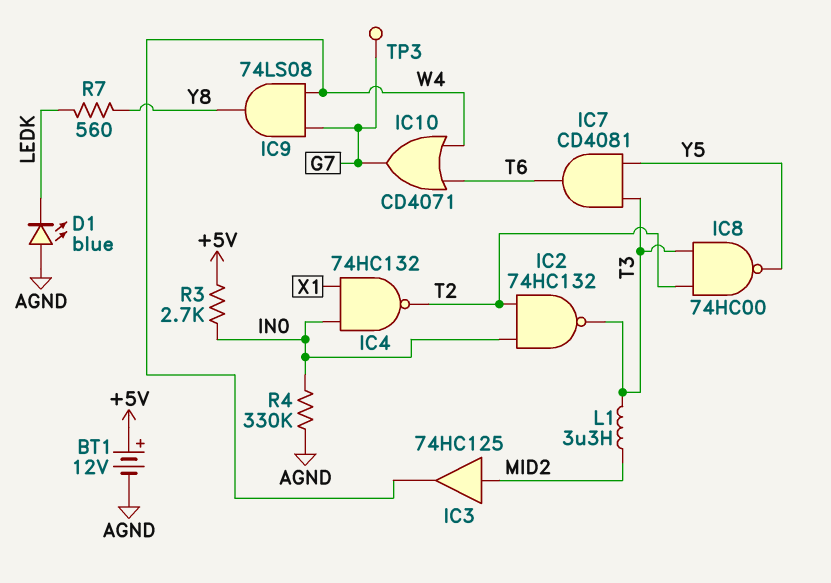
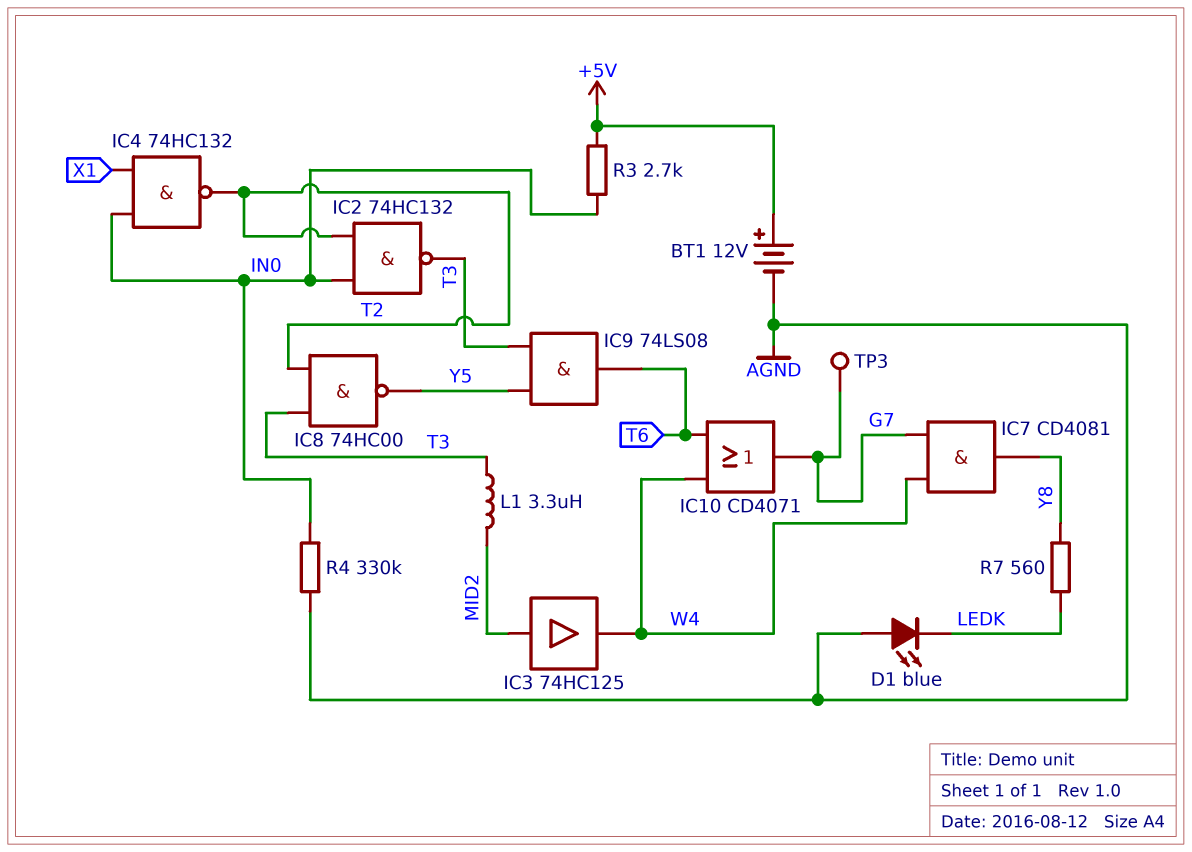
IC7: AND CD4081 (in T3, in Y5, out T6) -> AND CD4081 (in G7, in W4, out Y8)
IC9: AND 74LS08 (in G7, in W4, out Y8) -> AND 74LS08 (in T3, in Y5, out T6)

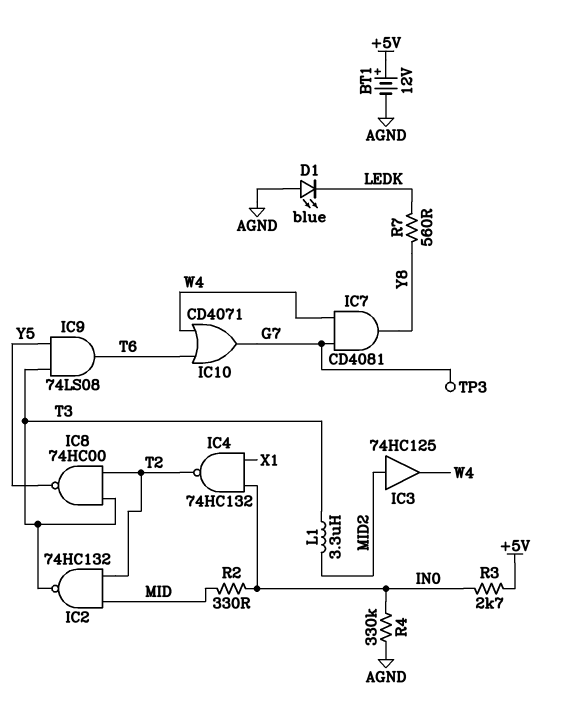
IC2: NAND 74HC132 (in IN0, in T2, out T3) -> NAND 74HC132 (in MID, in T2, out T3)
R2: none -> 330 (IN0, MID)

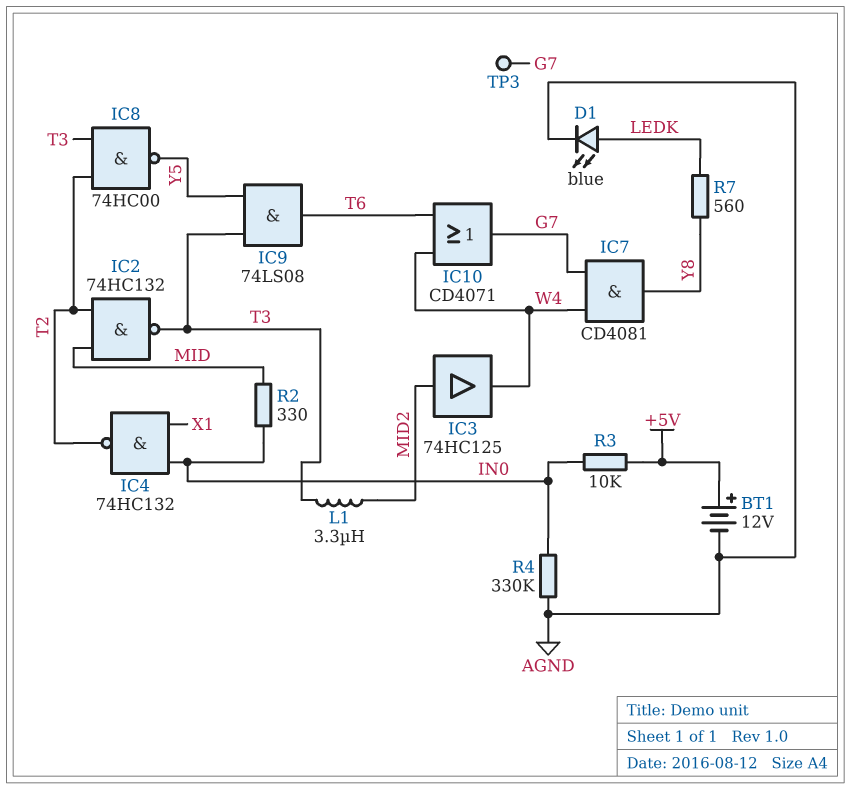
D1: LED blue (A AGND, K LEDK) -> LED blue (A LEDK, K AGND)
R3: 2.7k (+5V, IN0) -> 10k (+5V, IN0)

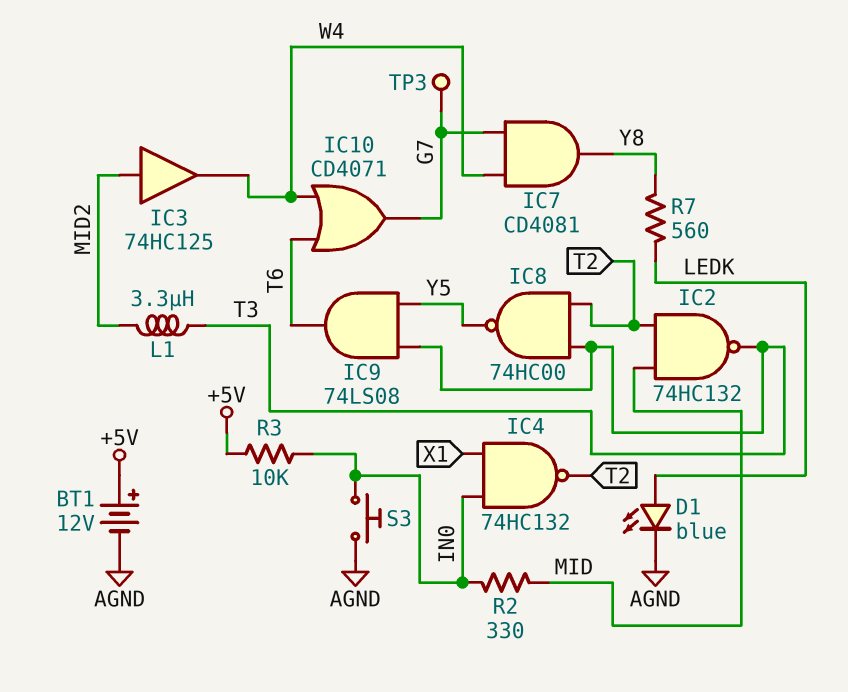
R4: 330k (AGND, IN0) -> none
S3: none -> button (AGND, IN0)

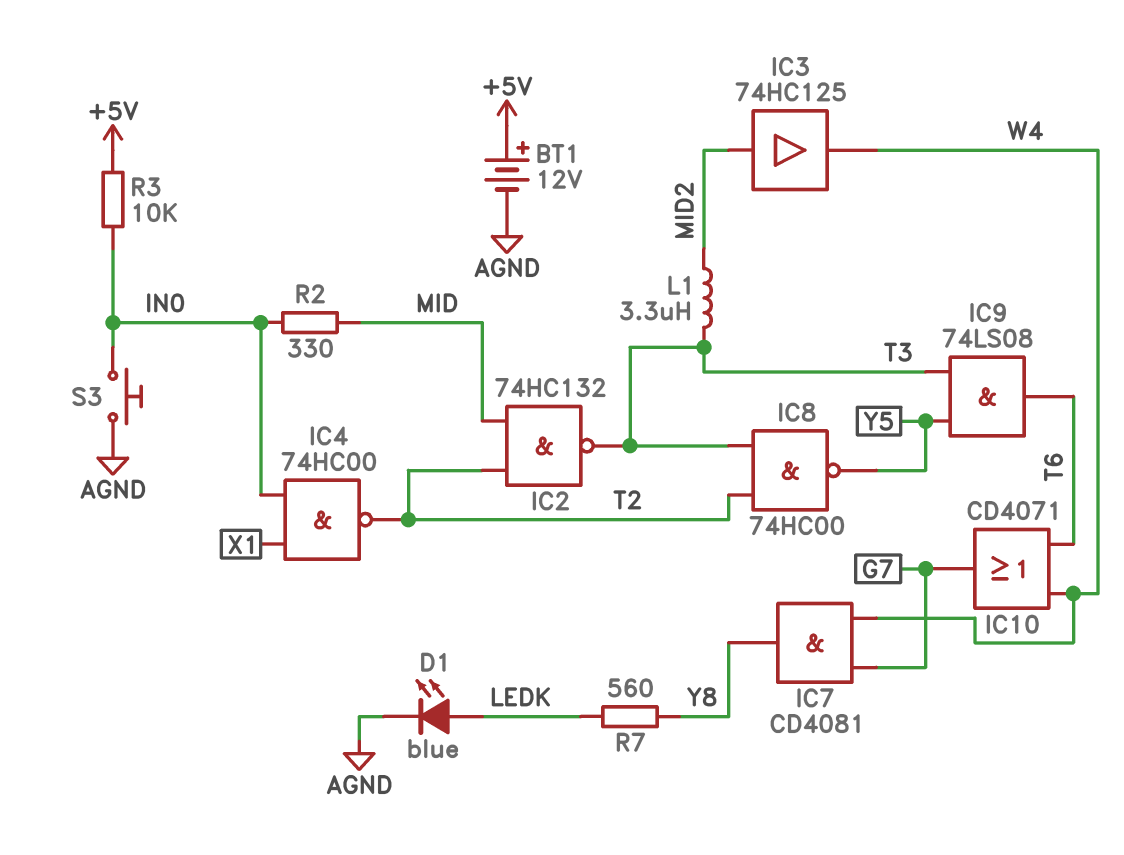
IC4: NAND 74HC132 (in IN0, in X1, out T2) -> NAND 74HC00 (in IN0, in X1, out T2)
TP3: test point (G7) -> none

